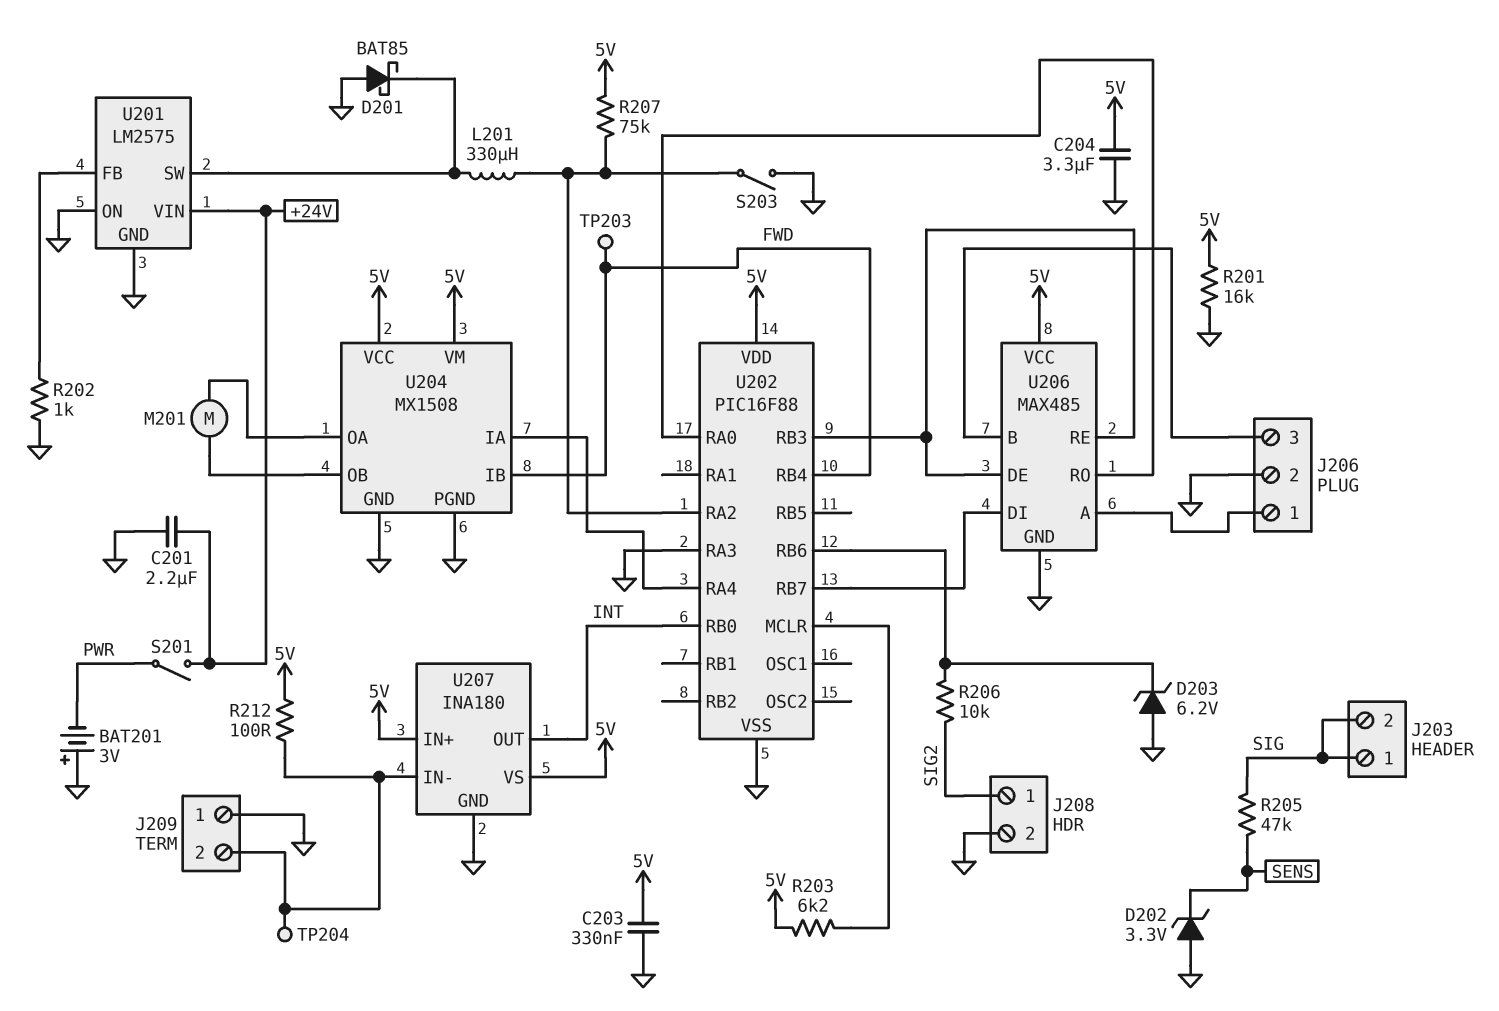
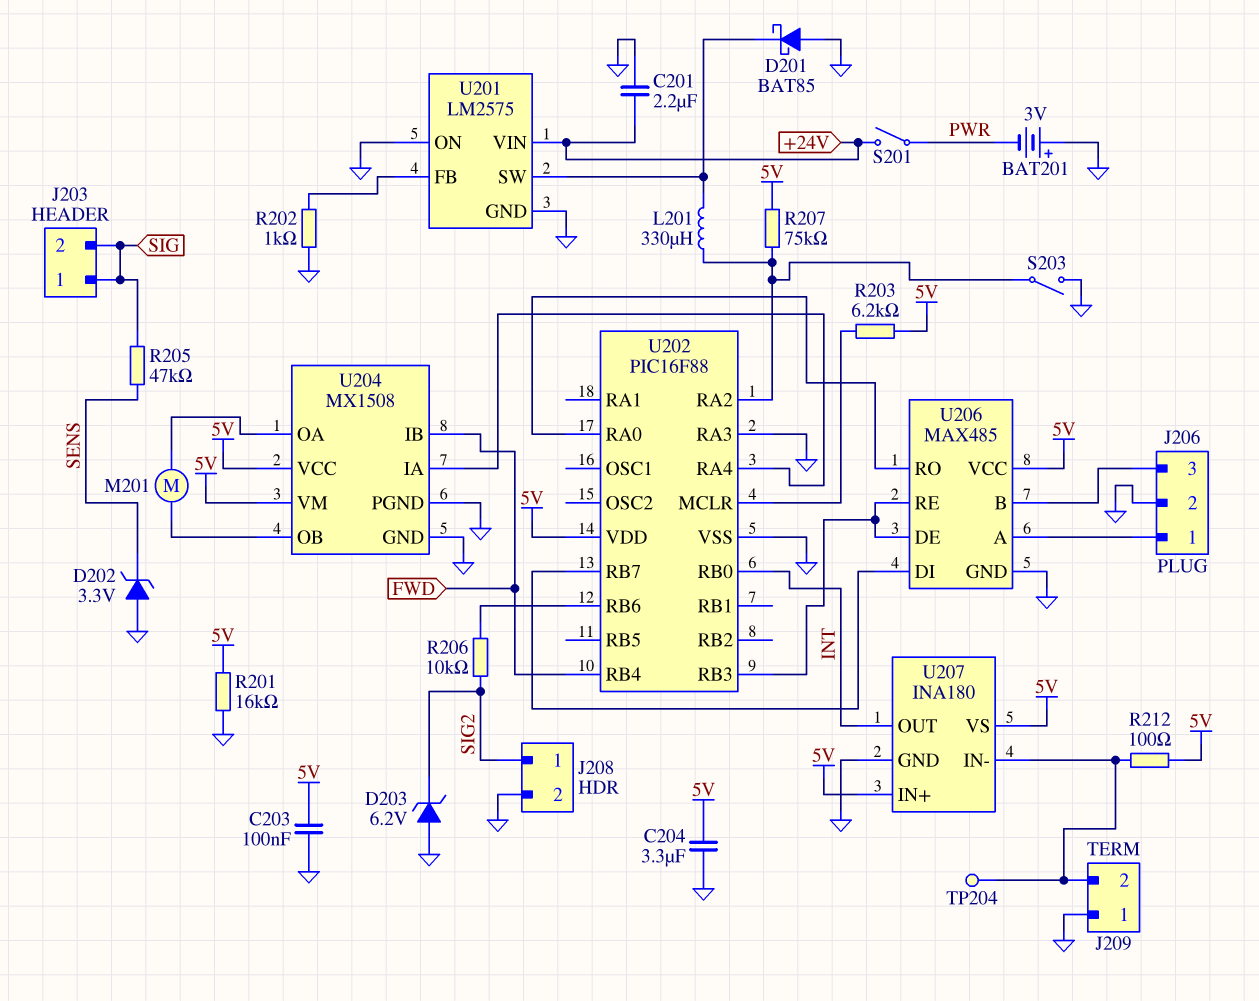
C203: 330nF (5V, GND) -> 100nF (5V, GND)
D203: zener 6.2V (A GND, K U202/RB6) -> zener 6.2V (A GND, K SIG2)
TP203: test point (FWD) -> none

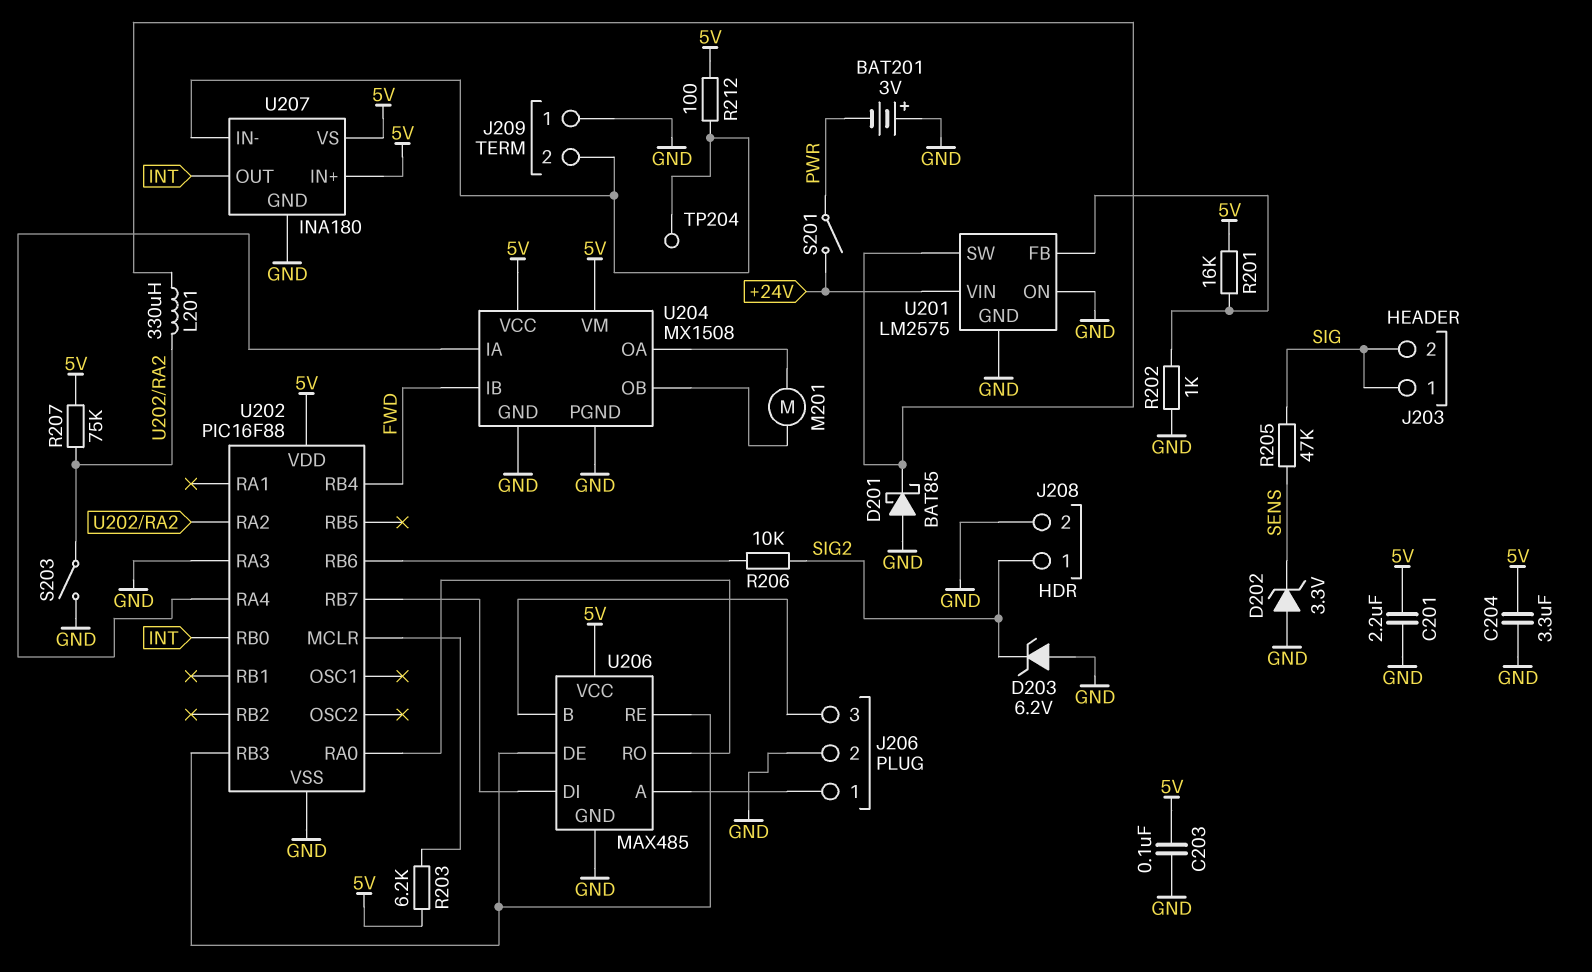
C201: 2.2uF (+24V, GND) -> 2.2uF (5V, GND)
R201: 16k (5V, GND) -> 16k (5V, U201/FB)

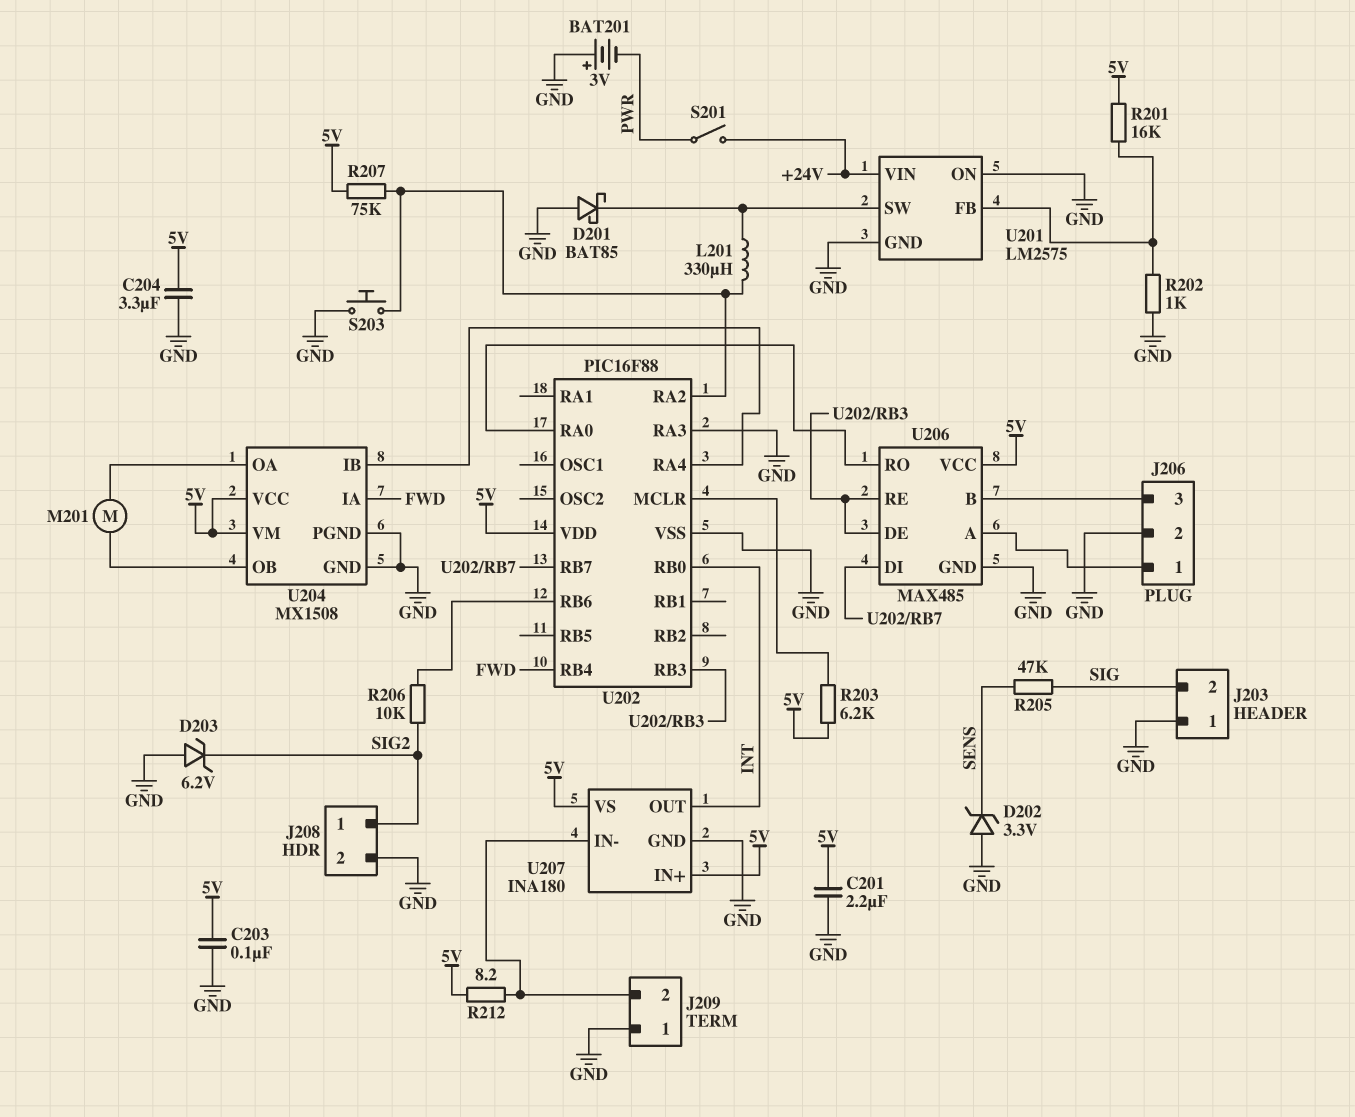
J203 pin 1: SIG -> GND
R212: 100 (5V, J209/2) -> 8.2 (5V, J209/2)
S203: switch (GND, U202/RA2) -> button (GND, U202/RA2)
TP204: test point (J209/2) -> none
U204 pin IA: U202/RA4 -> FWD
U204 pin IB: FWD -> U202/RA4

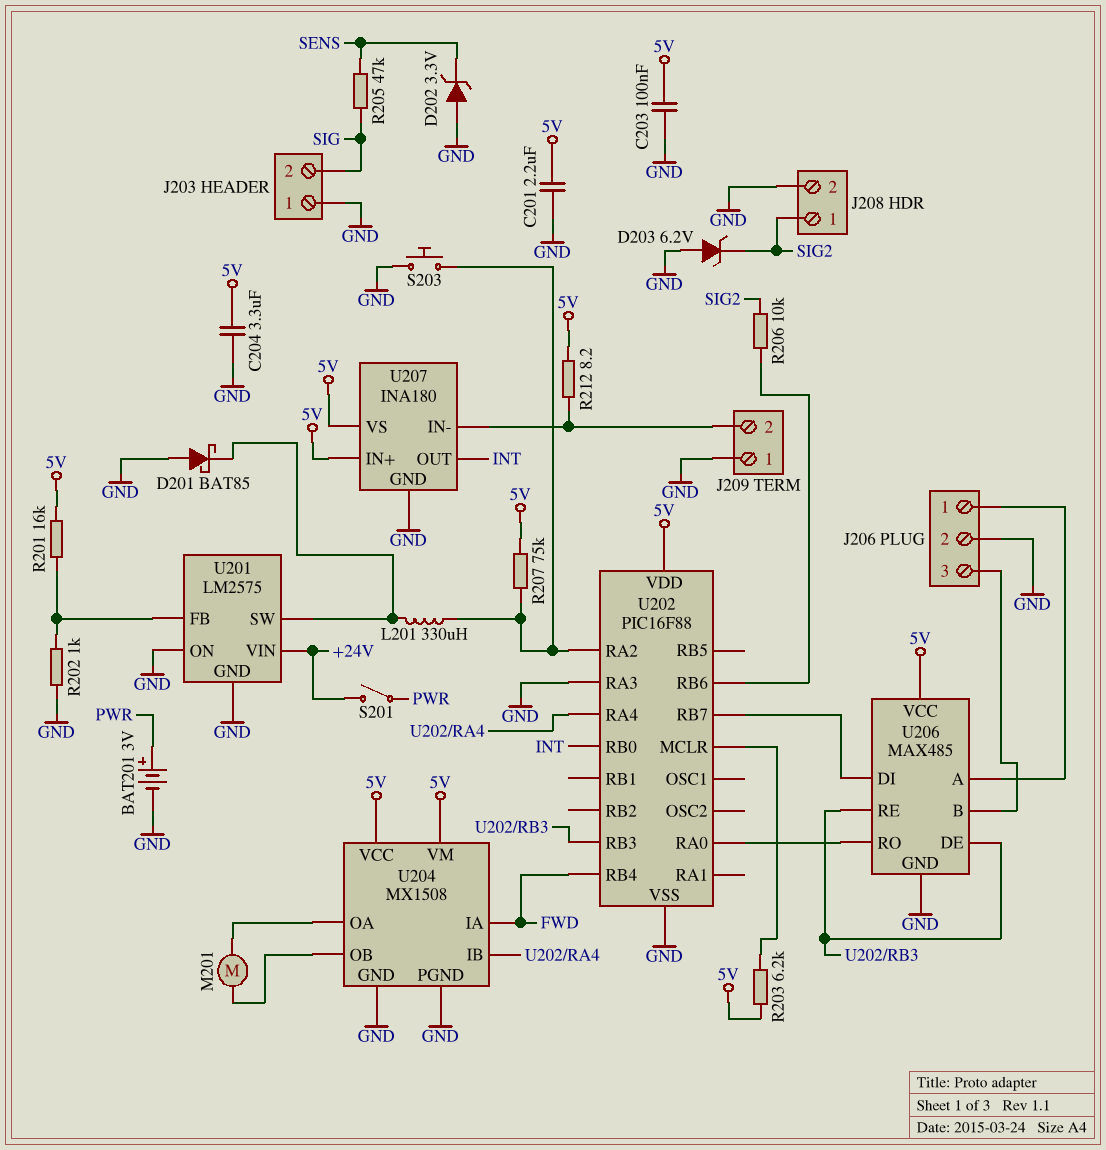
BAT201: 3V (plus GND, minus PWR) -> 3V (plus PWR, minus GND)

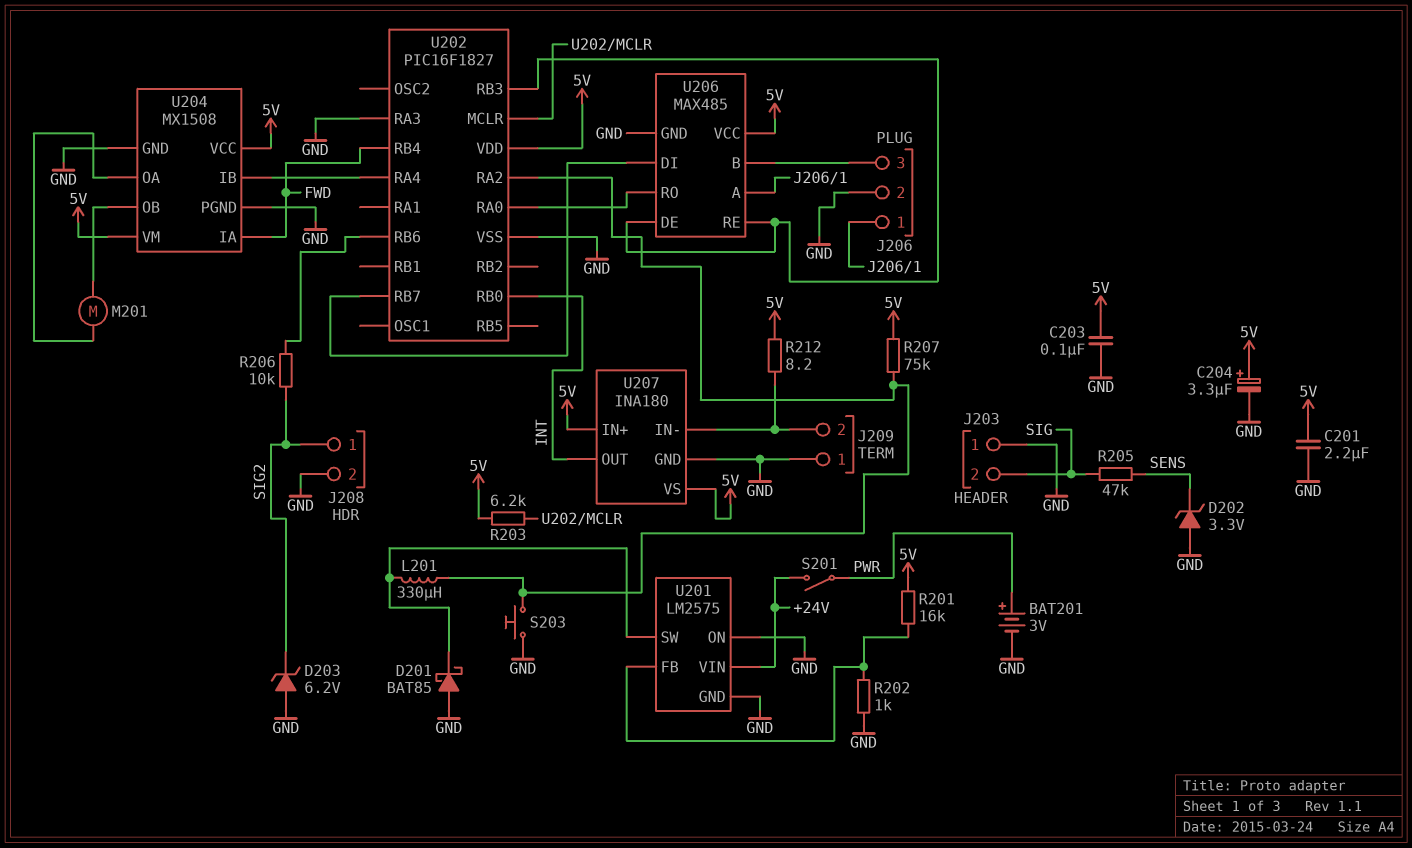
C204: 3.3uF (5V, GND) -> 3.3uF (plus 5V, minus GND)
U202: PIC16F88 -> PIC16F1827

